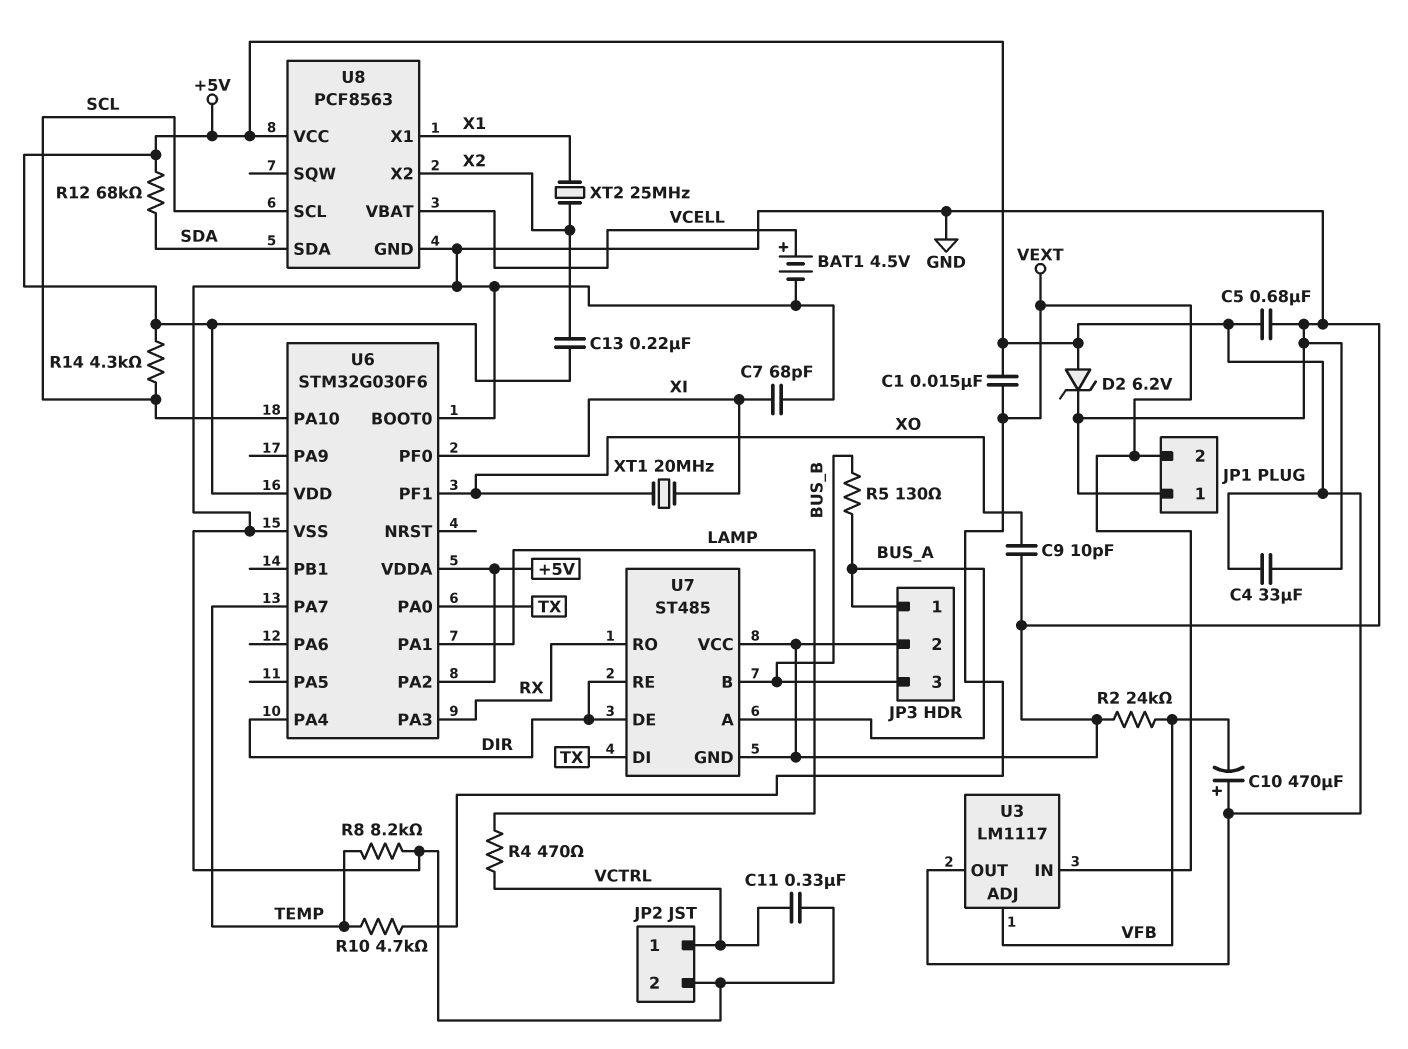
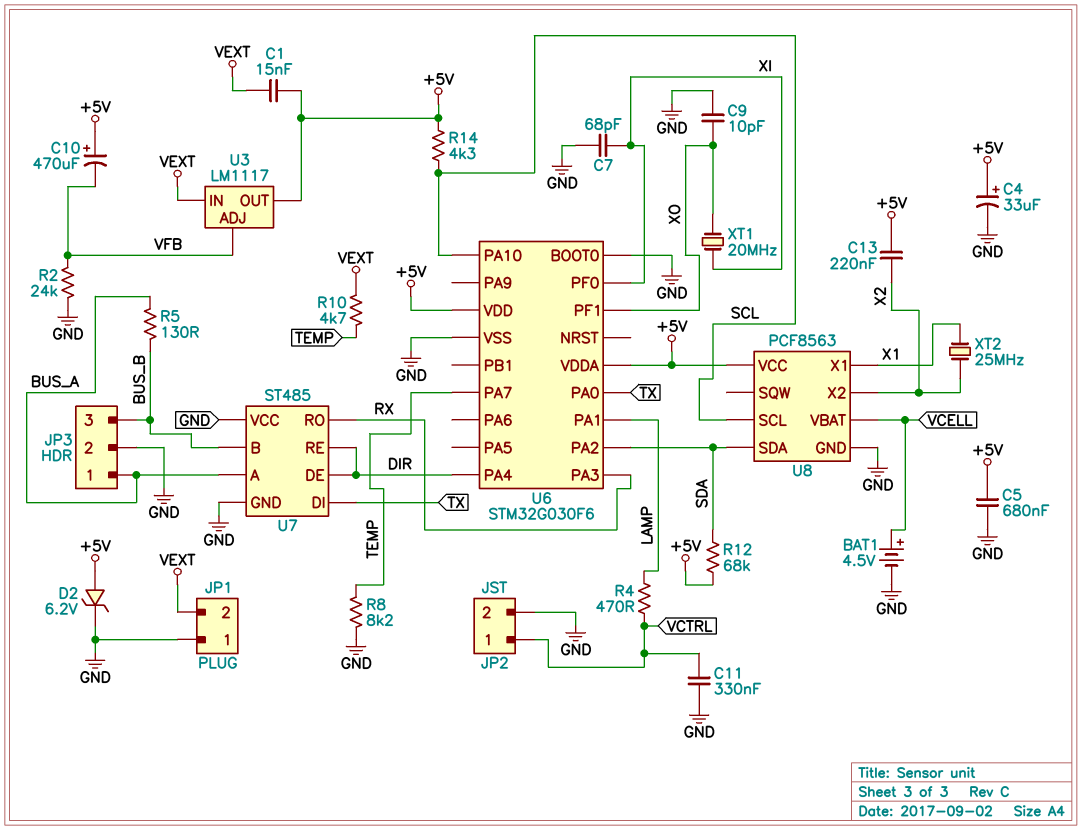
C4: 33uF (+5V, GND) -> 33uF (plus +5V, minus GND)
U6 pin PA2: +5V -> SDA

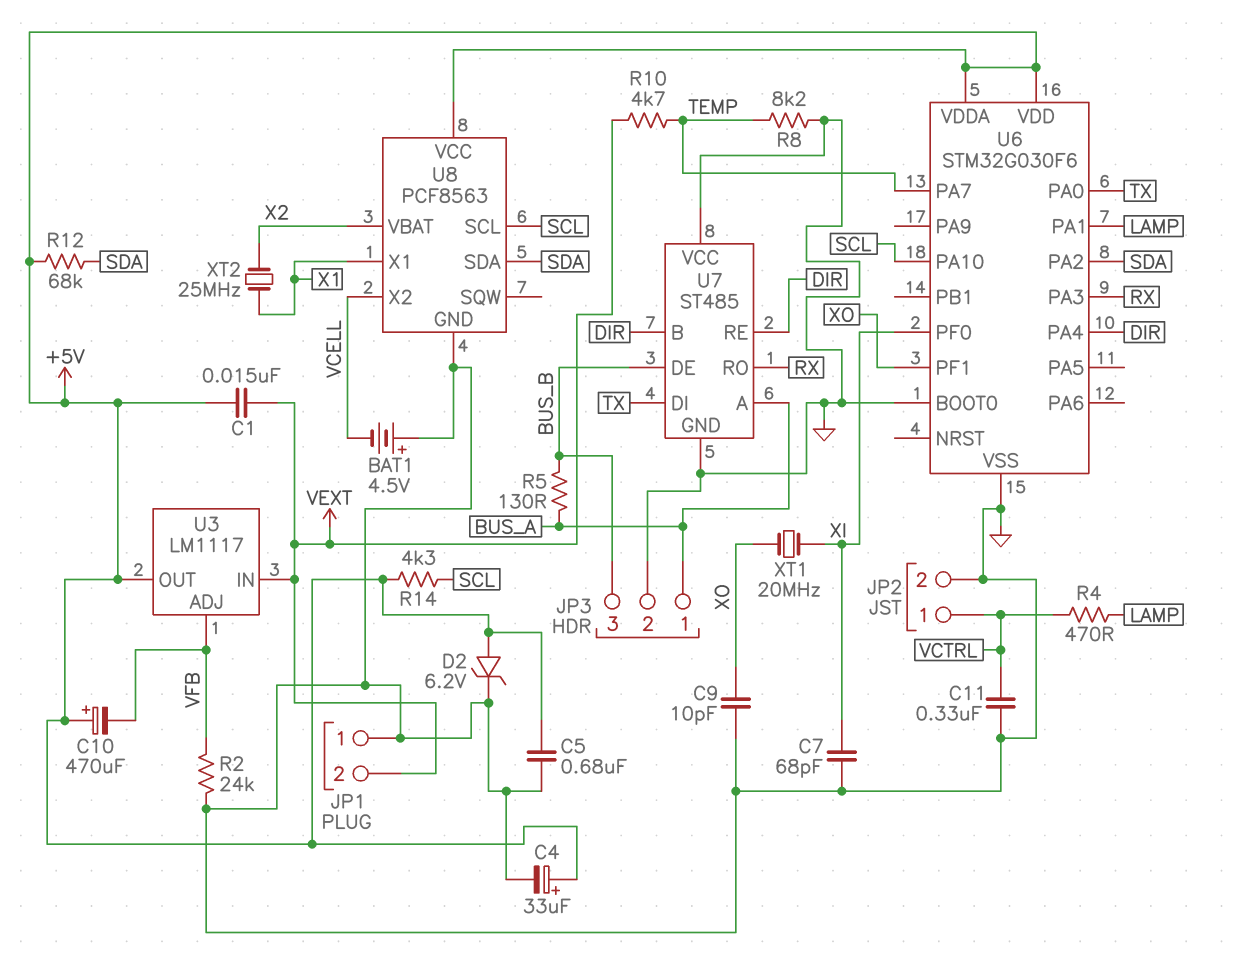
BAT1: 4.5V (plus VCELL, minus GND) -> 4.5V (plus GND, minus VCELL)
C13: 220nF (+5V, X2) -> none
U7 pin B: BUS_B -> DIR
U7 pin DE: DIR -> BUS_B
U8 pin VBAT: VCELL -> X2
U8 pin X2: X2 -> VCELL

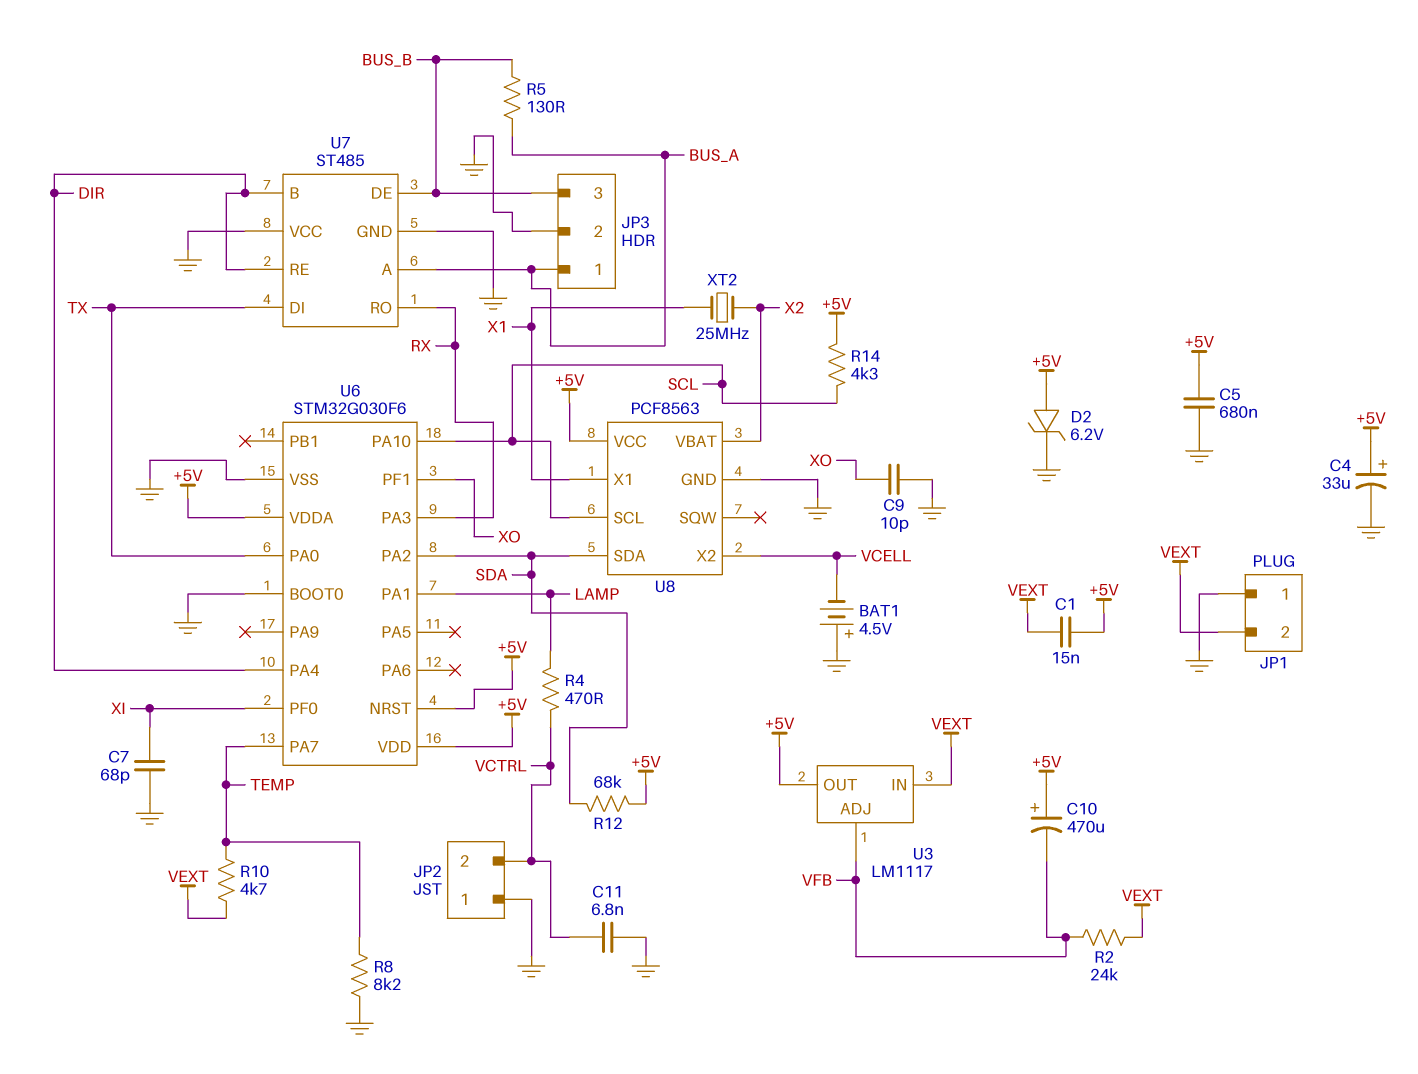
C11: 330nF (GND, VCTRL) -> 6.8nF (GND, VCTRL)
JP2 pin 1: VCTRL -> GND
JP2 pin 2: GND -> VCTRL
R2: 24k (GND, VFB) -> 24k (VEXT, VFB)
U6 pin NRST: none -> +5V
XT1: 20MHz (XI, XO) -> none

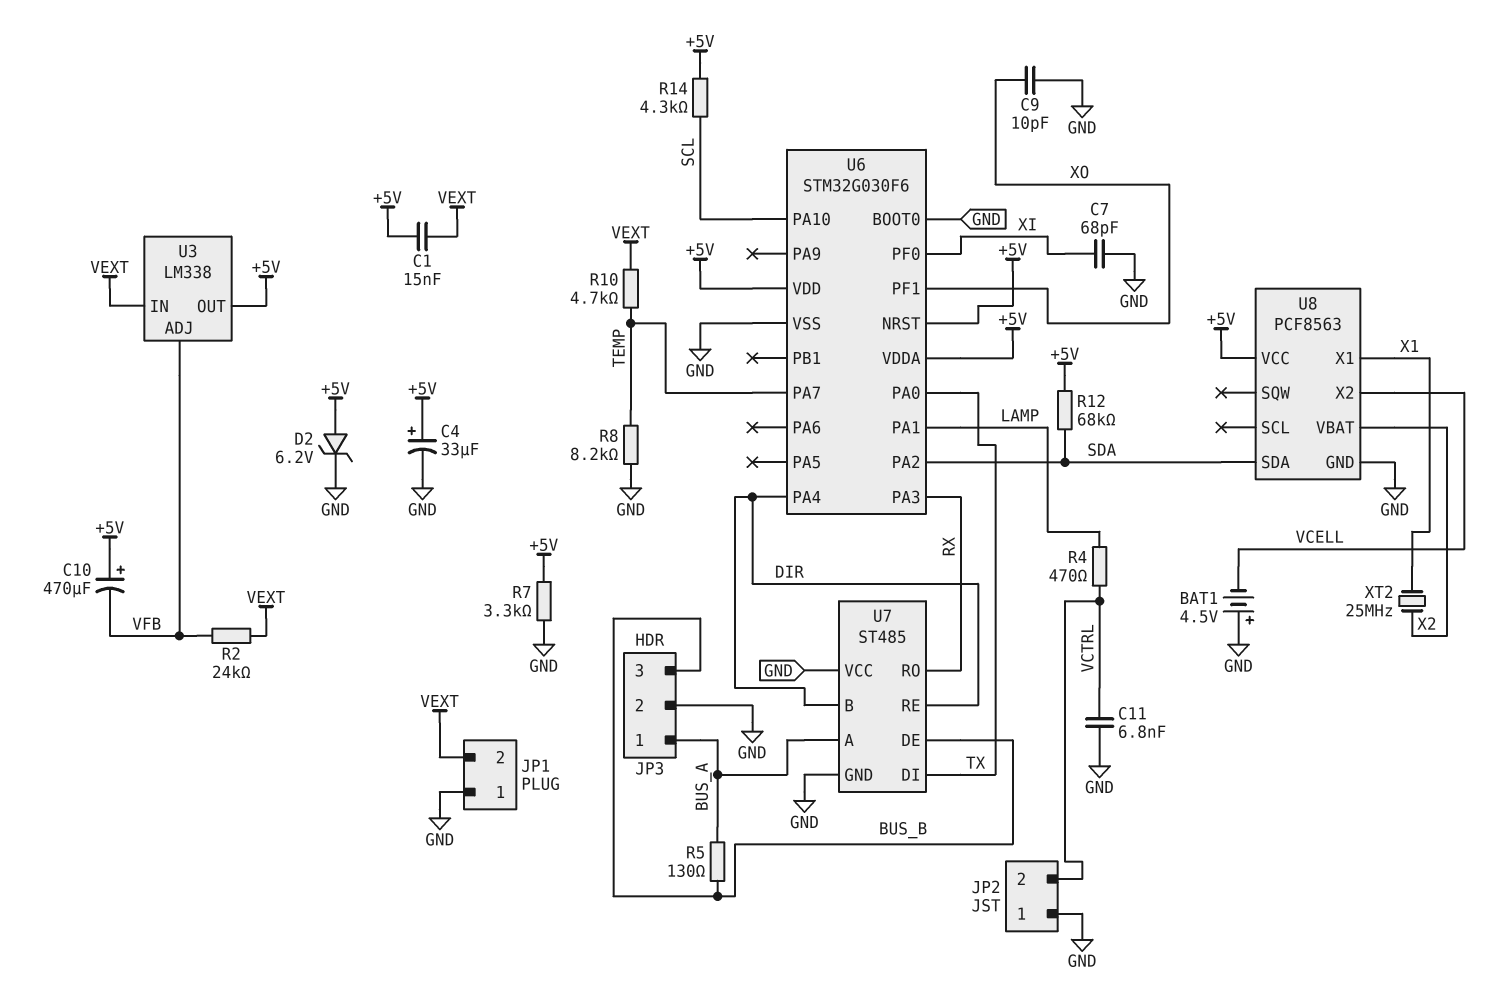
C5: 680nF (+5V, GND) -> none
R7: none -> 3.3k (+5V, GND)
U3: LM1117 -> LM338
U8 pin SCL: SCL -> none

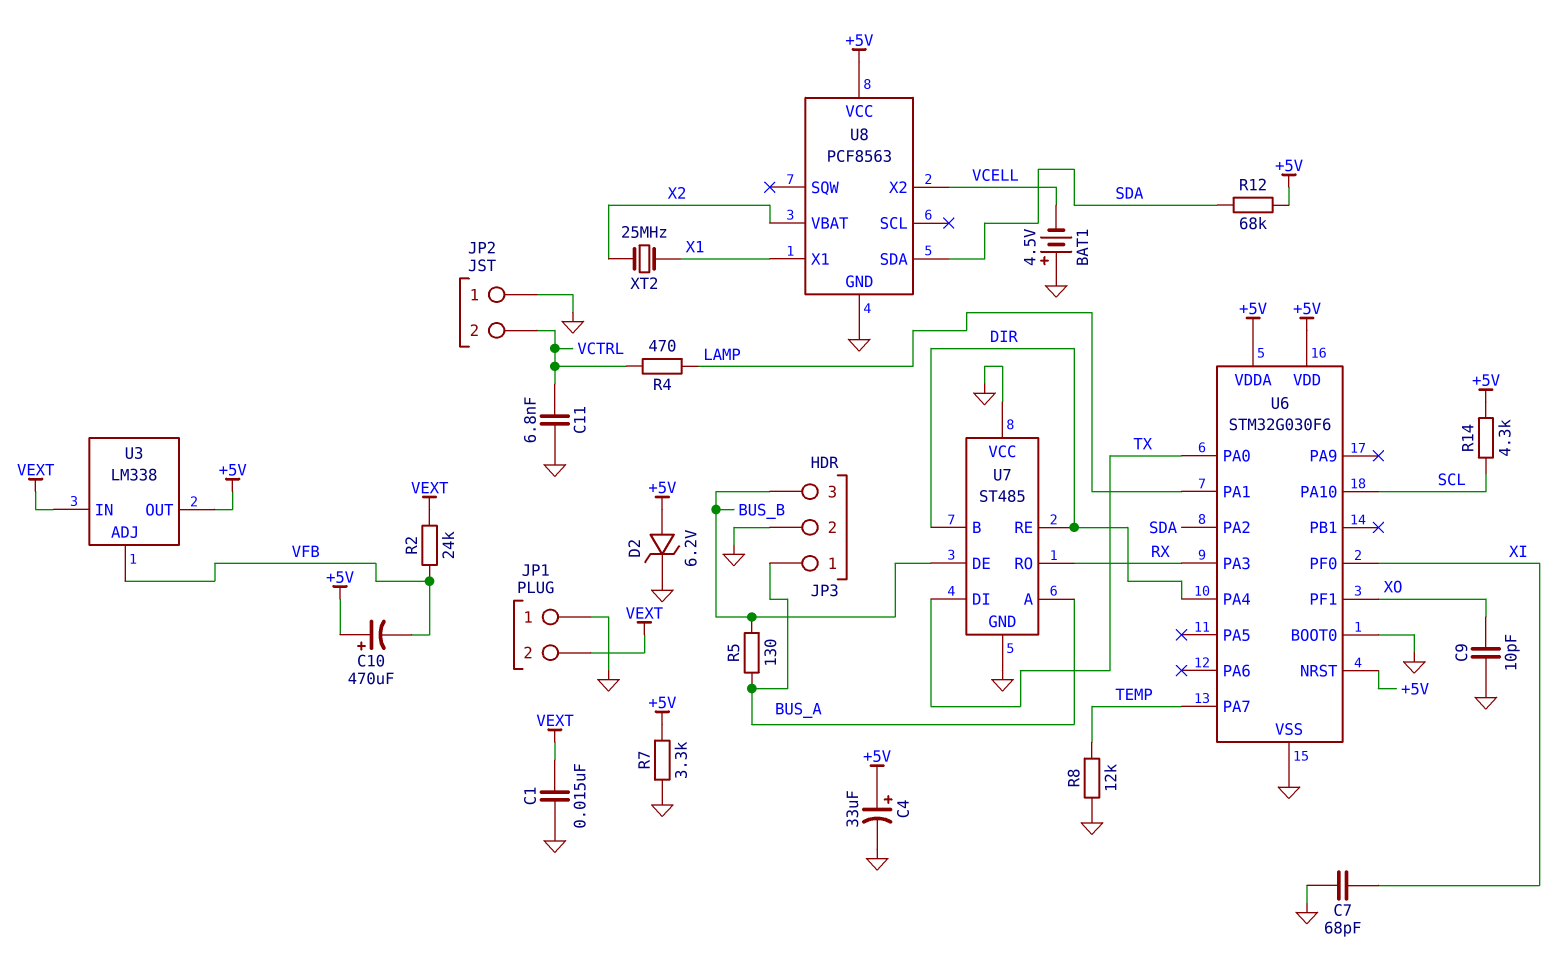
C1: 15nF (+5V, VEXT) -> 15nF (GND, VEXT)
R8: 8.2k (GND, TEMP) -> 12k (GND, TEMP)
R10: 4.7k (TEMP, VEXT) -> none

